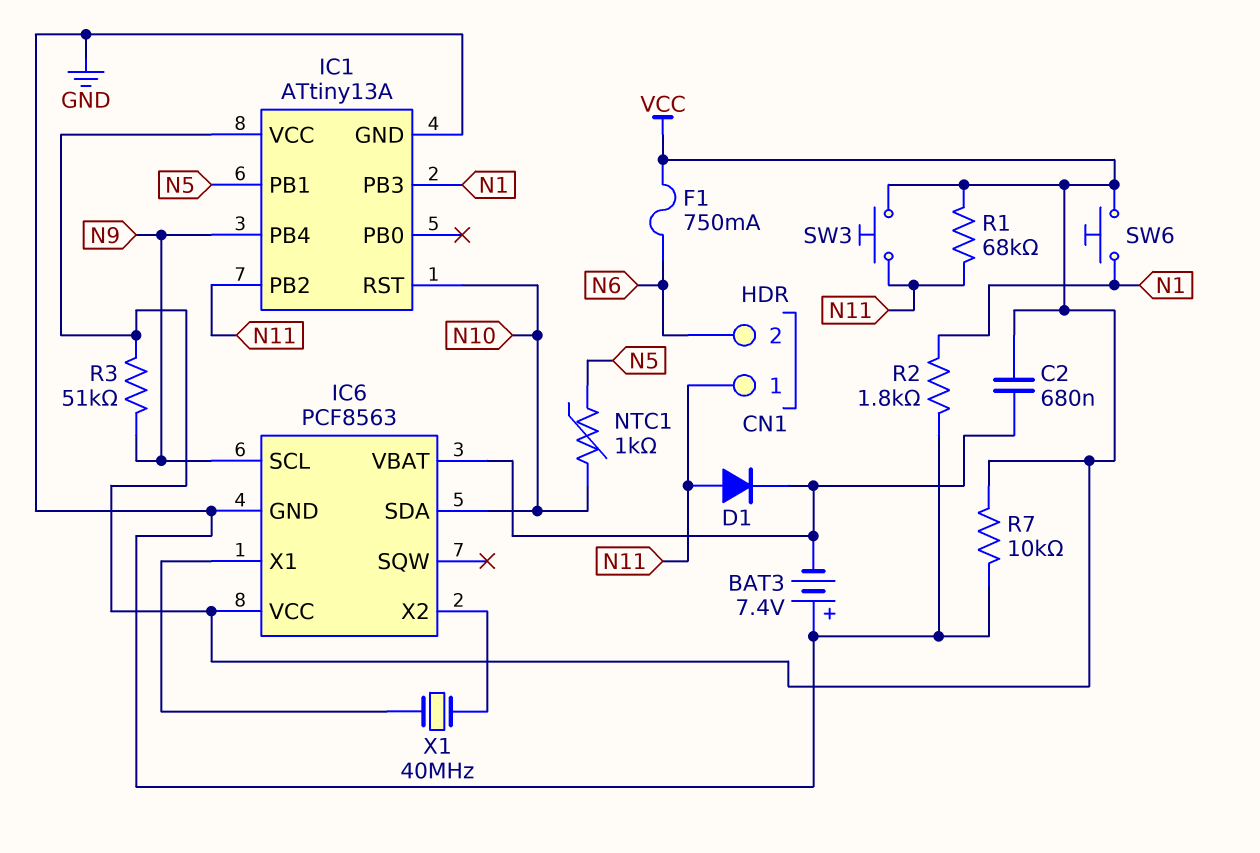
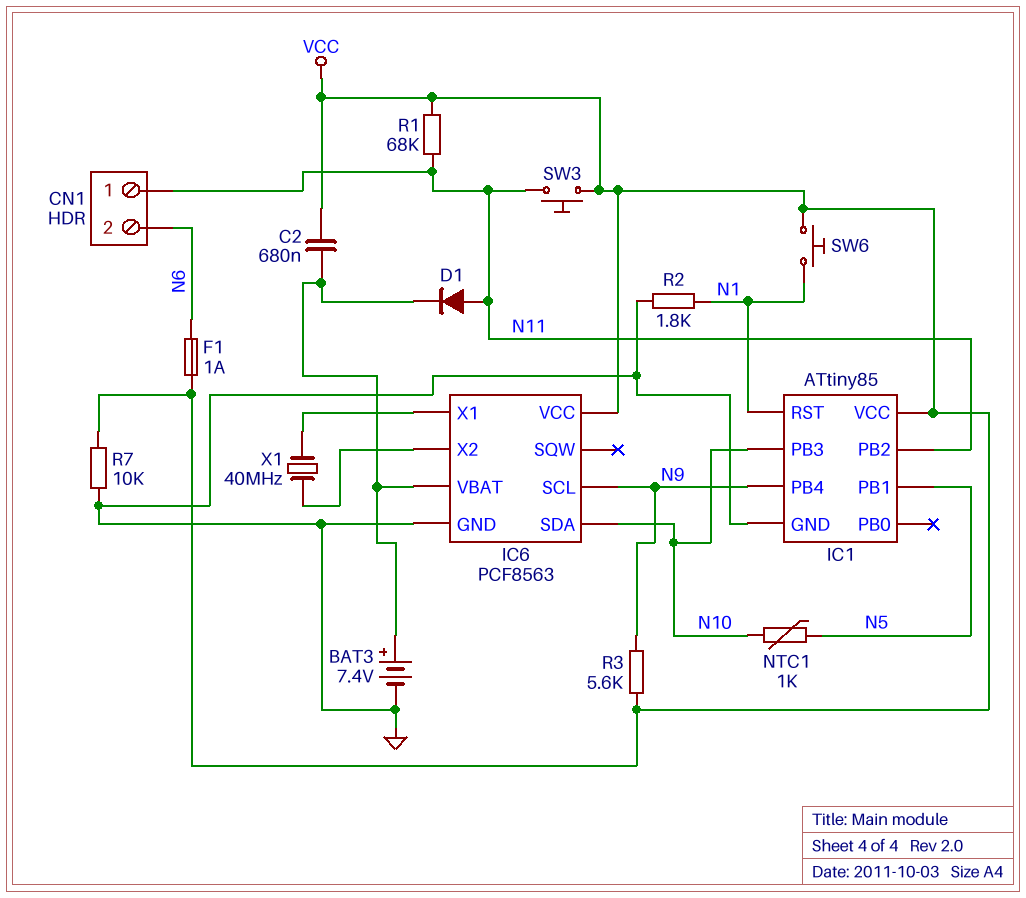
BAT3: 7.4V (plus GND, minus IC6/VBAT) -> 7.4V (plus IC6/VBAT, minus GND)
F1: 750mA (N6, VCC) -> 1A (N6, VCC)
IC1: ATtiny13A -> ATtiny85
IC1 pin PB3: N1 -> N10
IC1 pin RST: N10 -> N1
R3: 51k (N9, VCC) -> 5.6k (N9, VCC)

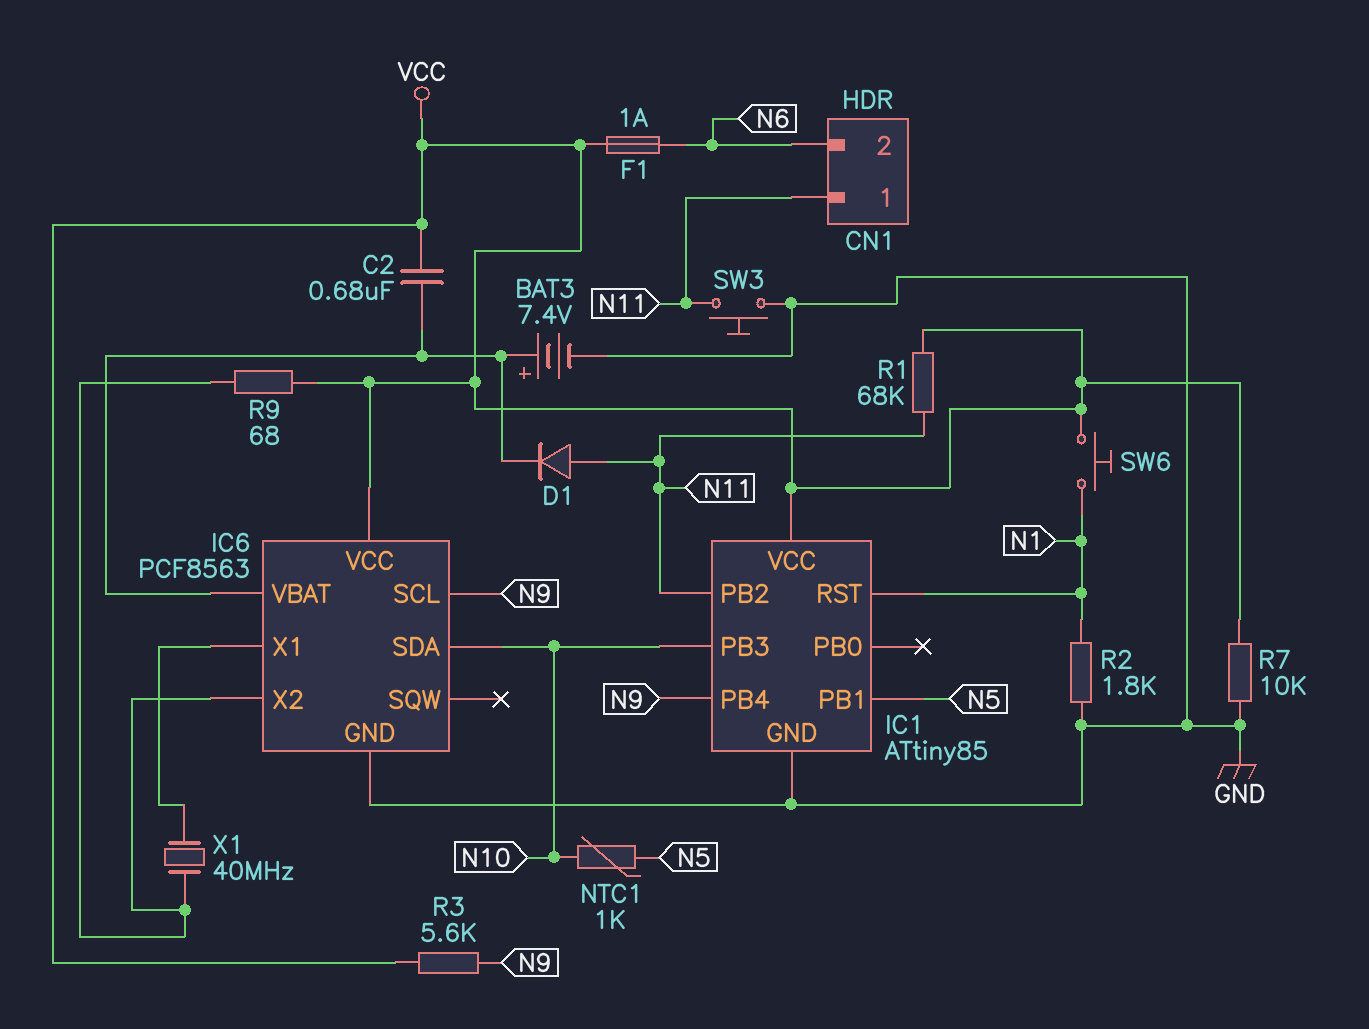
R9: none -> 68 (IC6/X2, VCC)
SW3: button (N11, VCC) -> button (GND, N11)

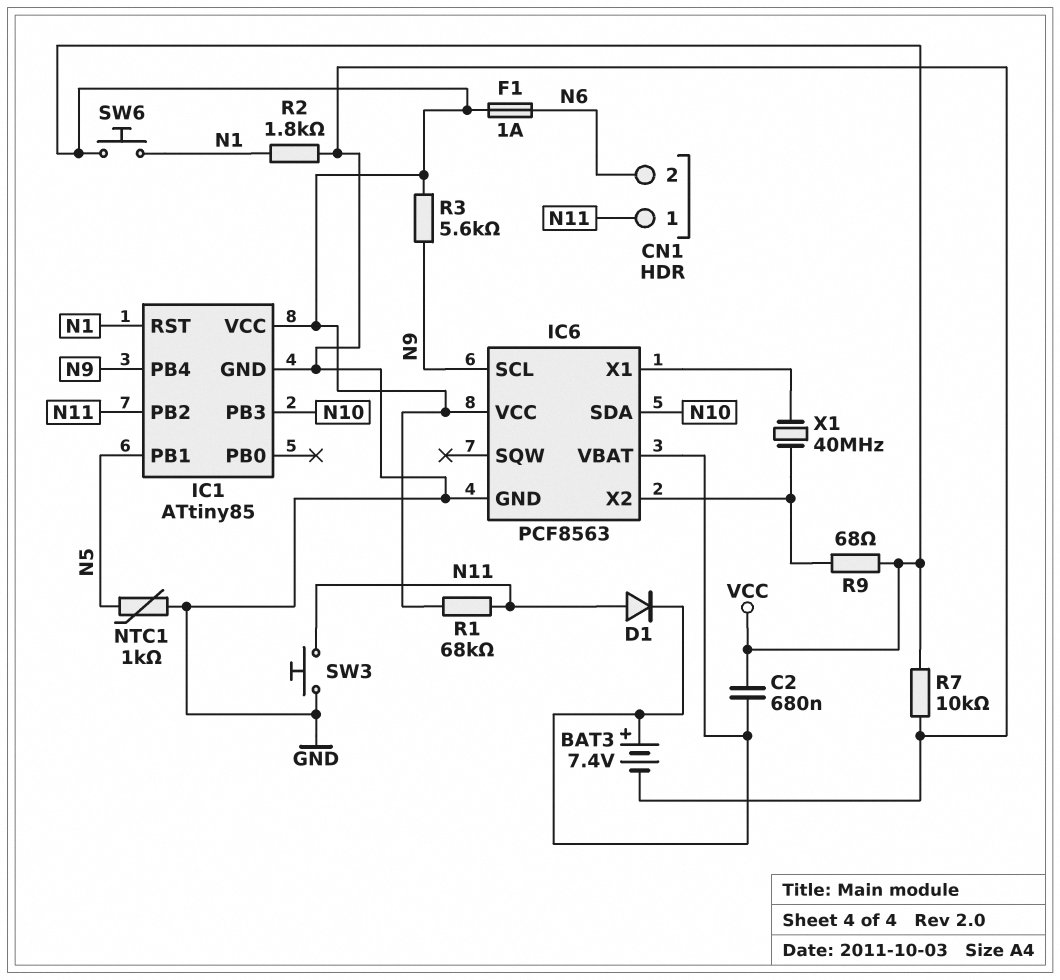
NTC1: 1k (N5, N10) -> 1k (GND, N5)

